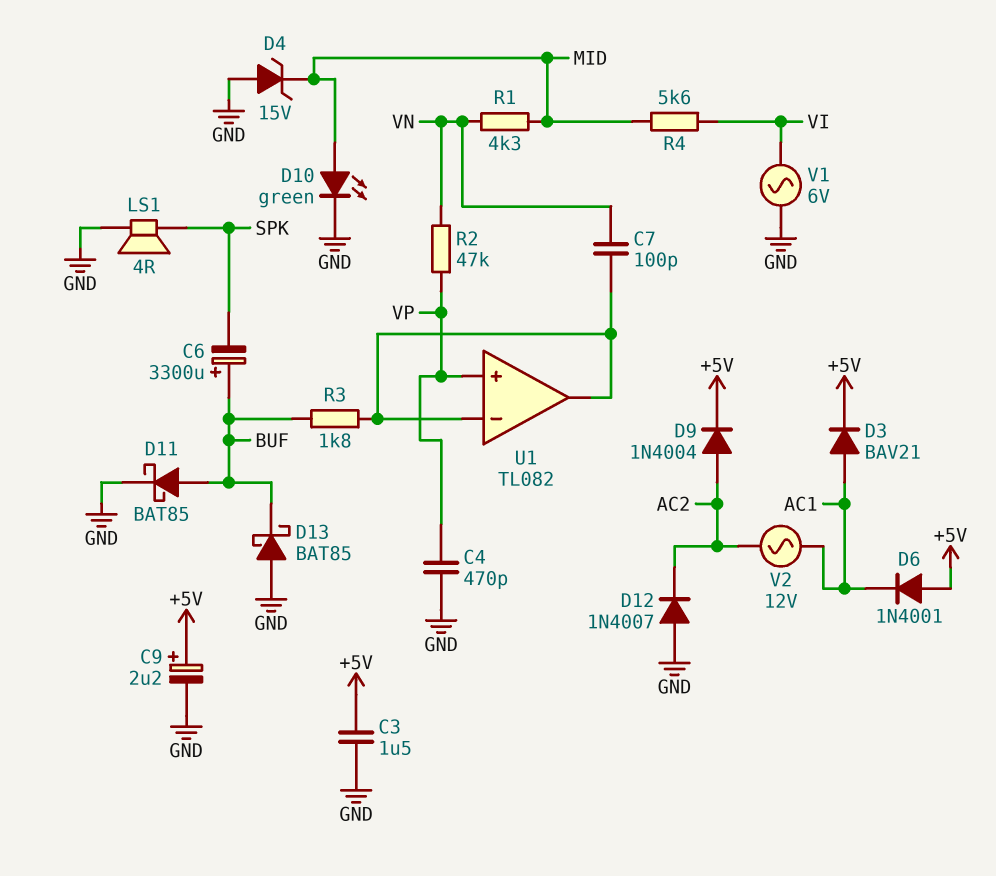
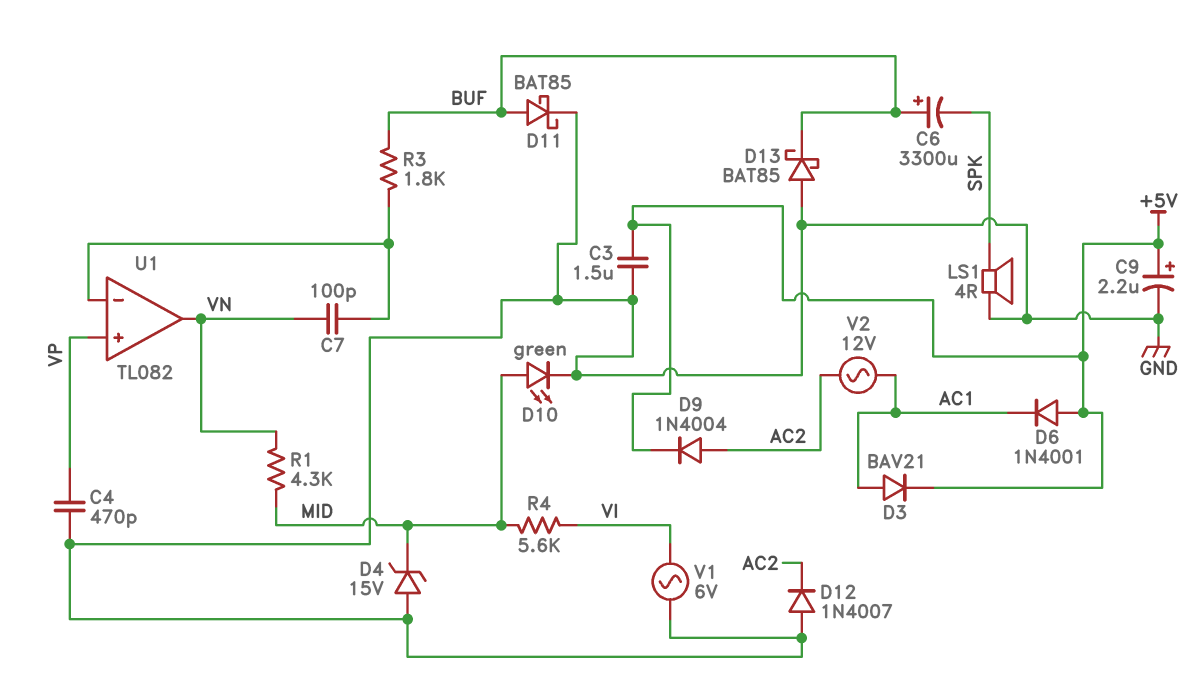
R2: 47k (VN, VP) -> none
U1 pin out: U1/in- -> VN

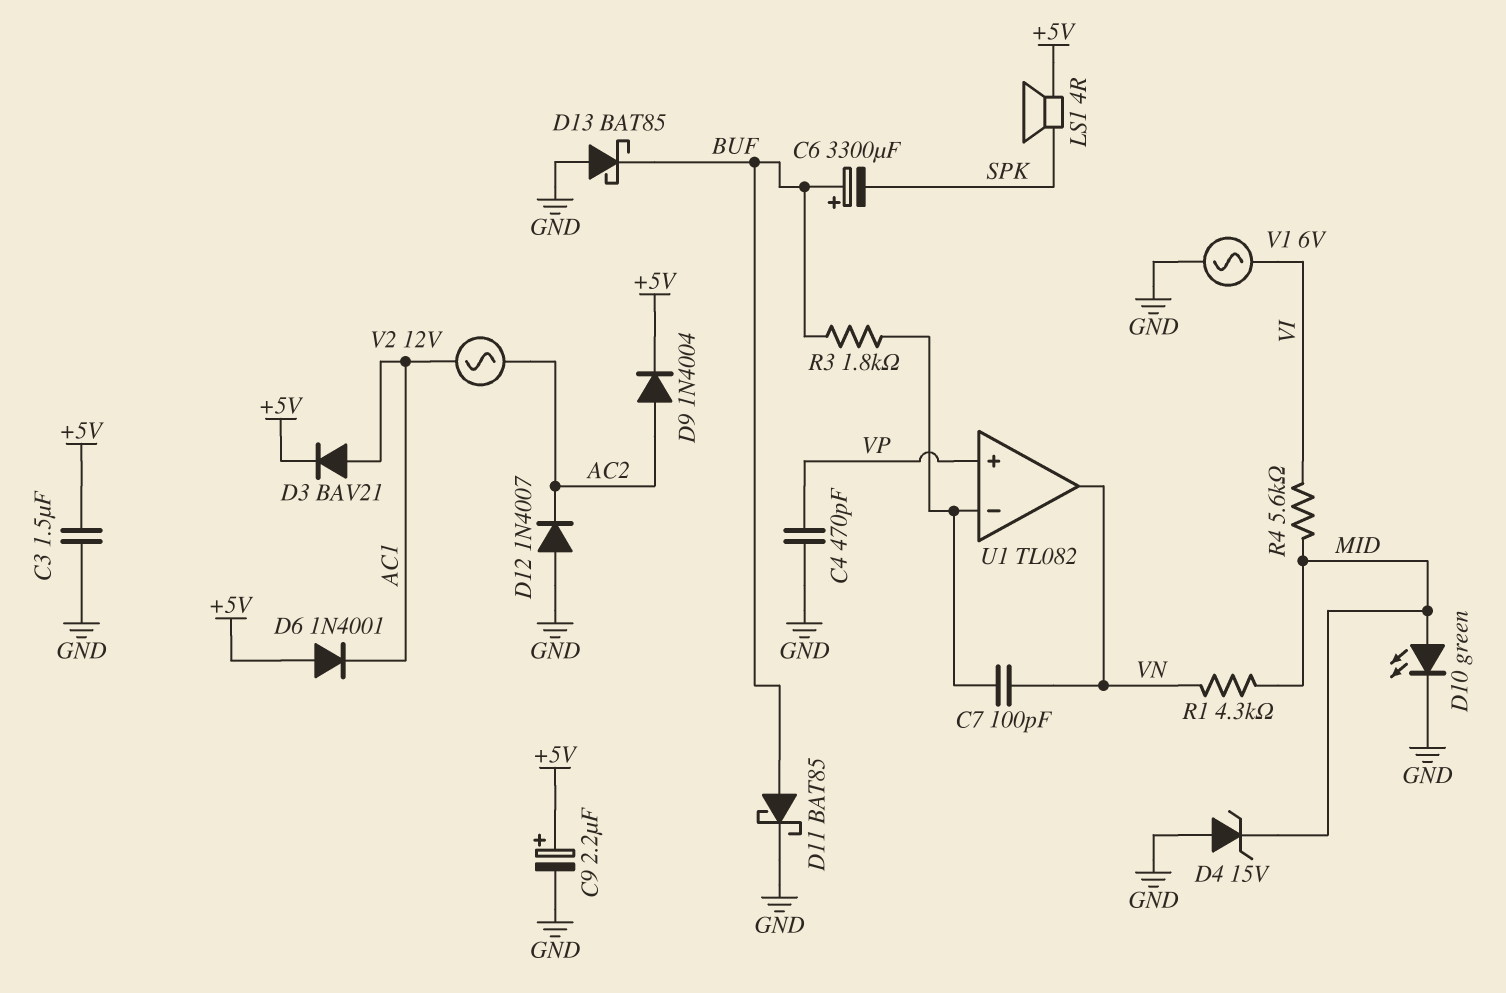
LS1: speaker 4R (GND, SPK) -> speaker 4R (+5V, SPK)

